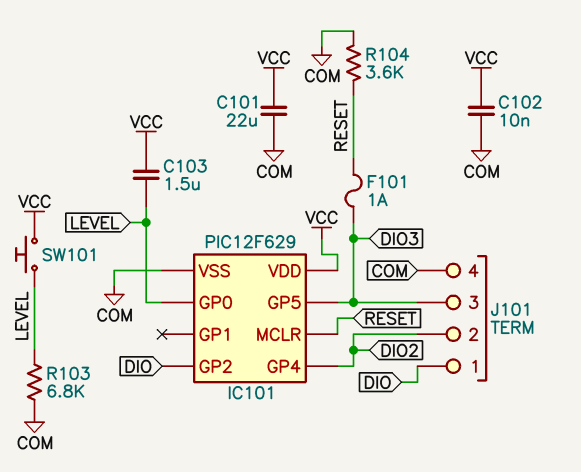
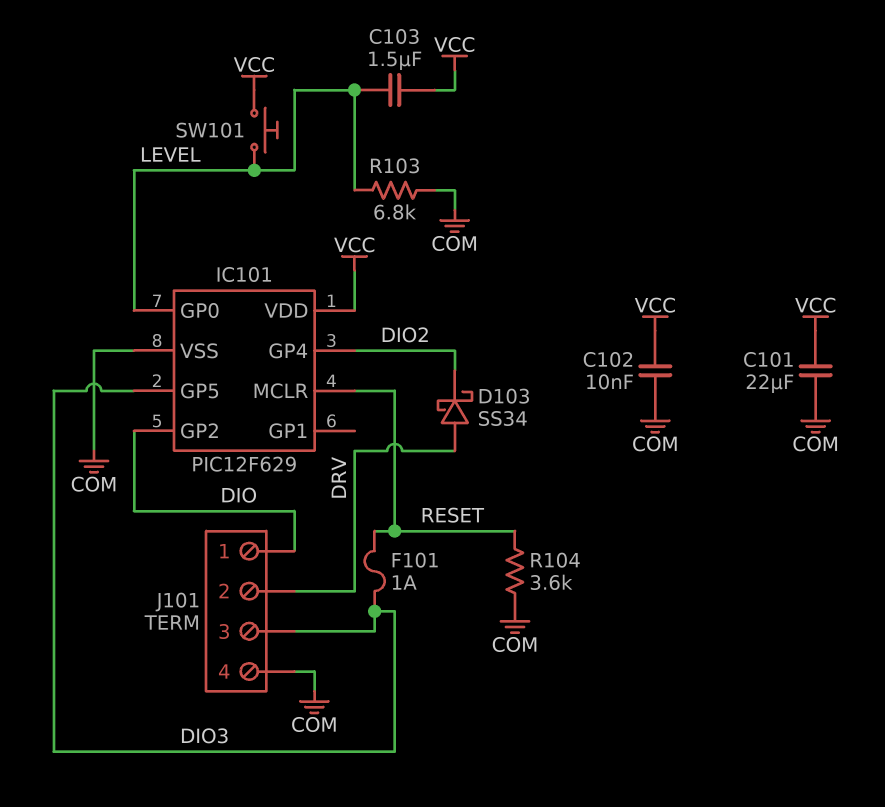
D103: none -> schottky SS34 (A DRV, K DIO2)
J101 pin 2: DIO2 -> DRV

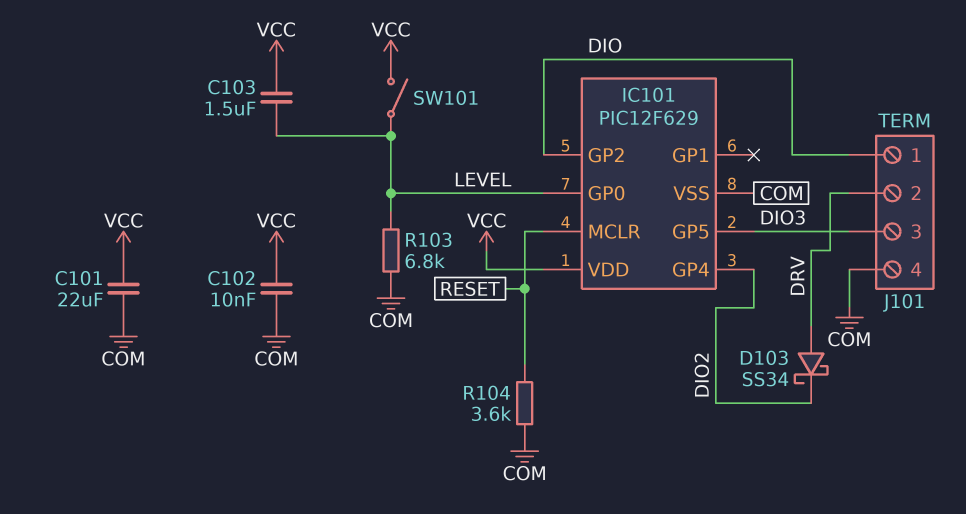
F101: 1A (DIO3, RESET) -> none
SW101: button (LEVEL, VCC) -> switch (LEVEL, VCC)

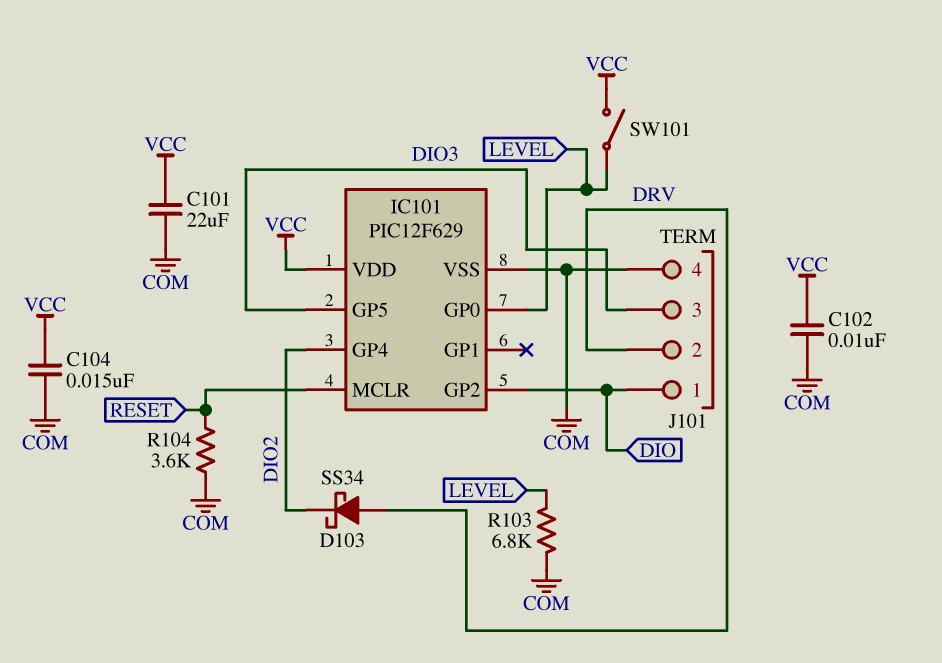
C103: 1.5uF (LEVEL, VCC) -> none
C104: none -> 15nF (COM, VCC)

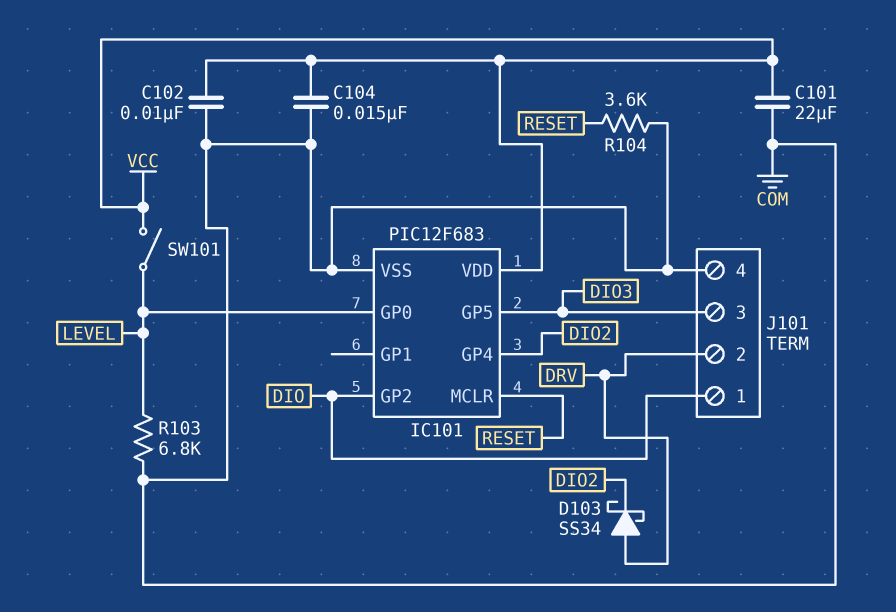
IC101: PIC12F629 -> PIC12F683

